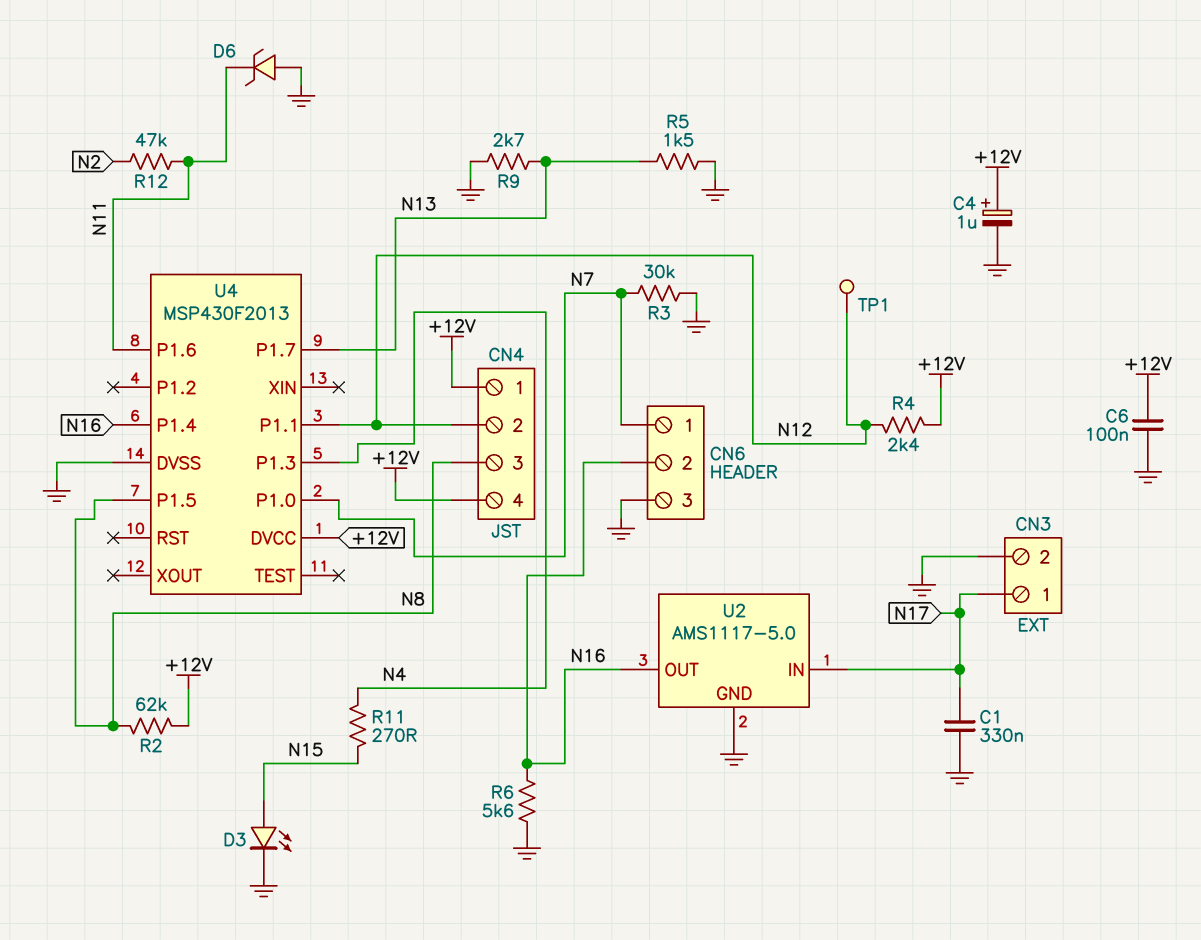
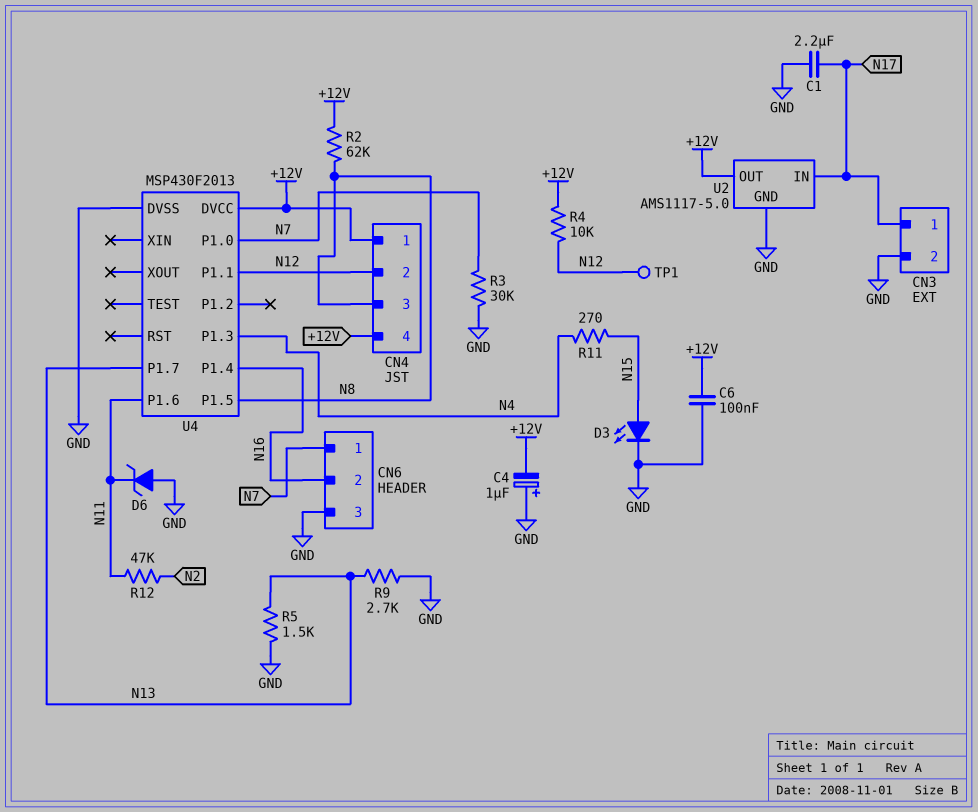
C1: 330nF (GND, N17) -> 2.2uF (GND, N17)
C4: 1uF (plus +12V, minus GND) -> 1uF (plus GND, minus +12V)
R4: 2.4k (+12V, N12) -> 10k (+12V, N12)
R6: 5.6k (GND, N16) -> none
U2 pin OUT: N16 -> +12V

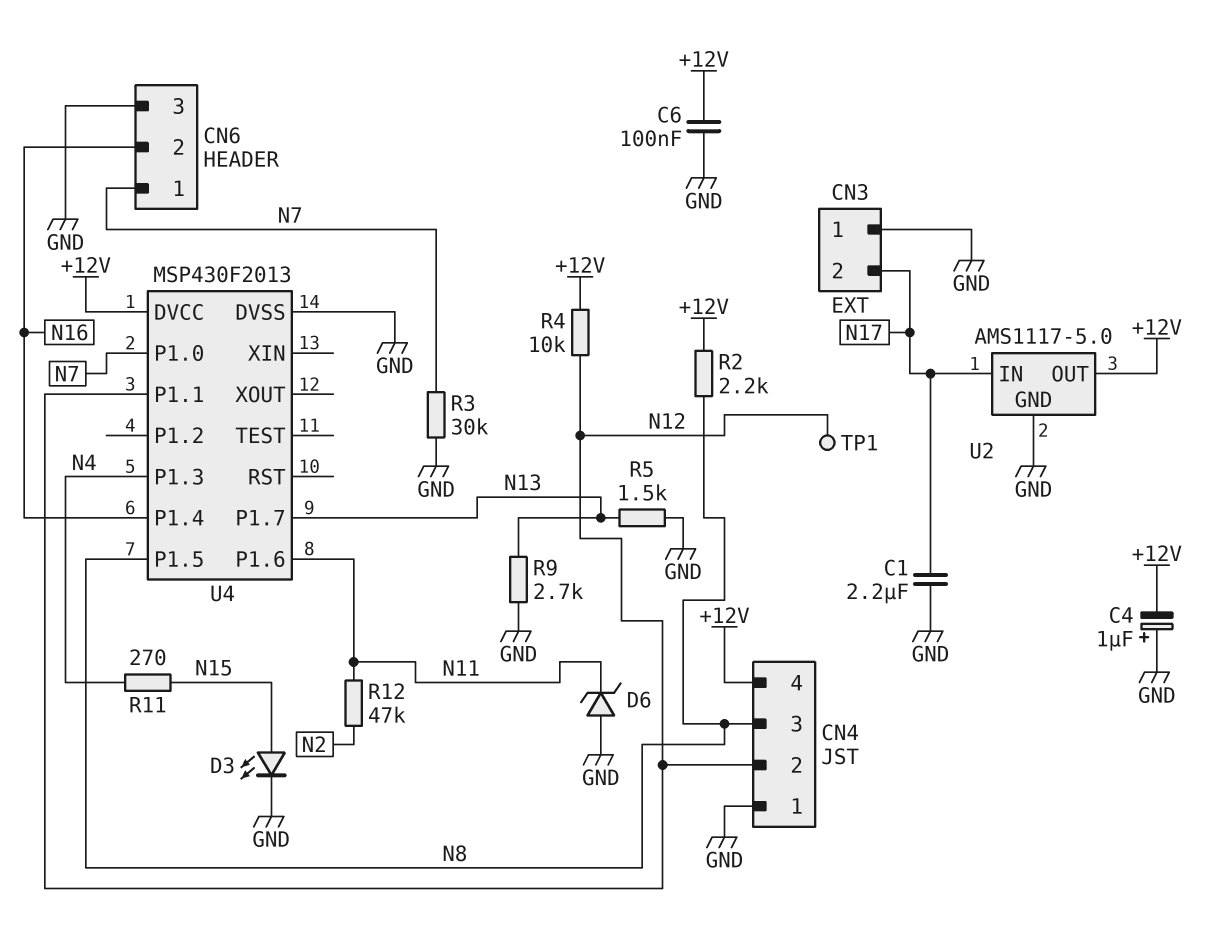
CN3 pin 1: N17 -> GND
CN3 pin 2: GND -> N17
CN4 pin 1: +12V -> GND
R2: 62k (+12V, N8) -> 2.2k (+12V, N8)

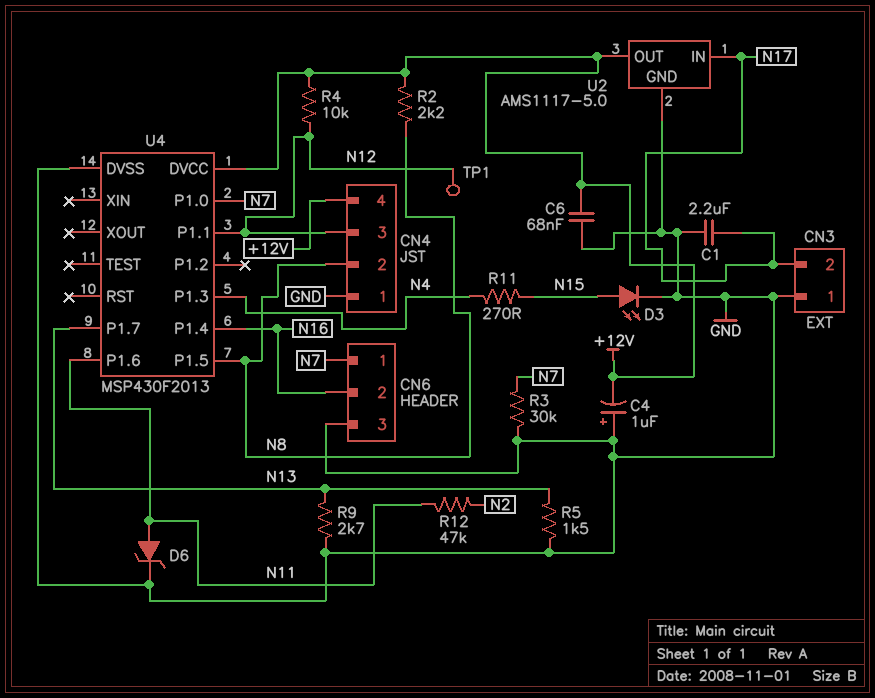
C6: 100nF (+12V, GND) -> 68nF (+12V, GND)
CN4 pin 2: N12 -> N8
CN4 pin 3: N8 -> N12
D6: zener (A GND, K N11) -> zener (A N11, K GND)

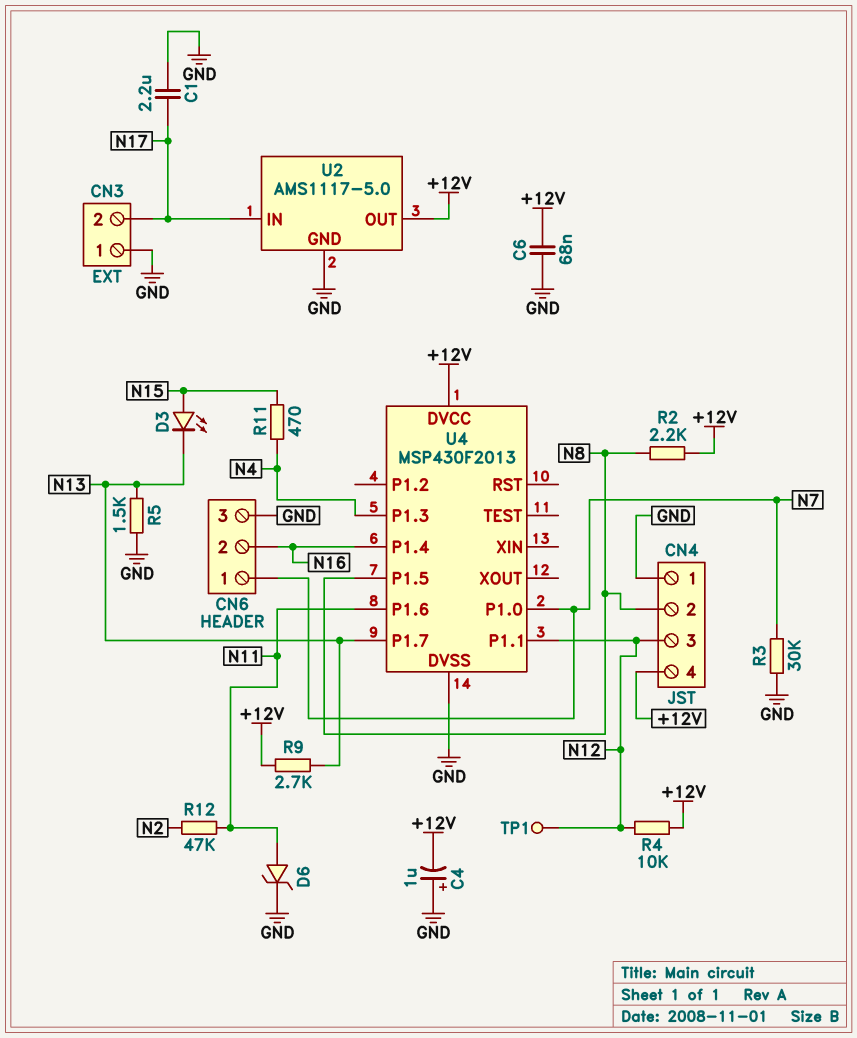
D3: LED (A N15, K GND) -> LED (A N15, K N13)
R9: 2.7k (GND, N13) -> 2.7k (+12V, N13)
R11: 270 (N4, N15) -> 470 (N4, N15)

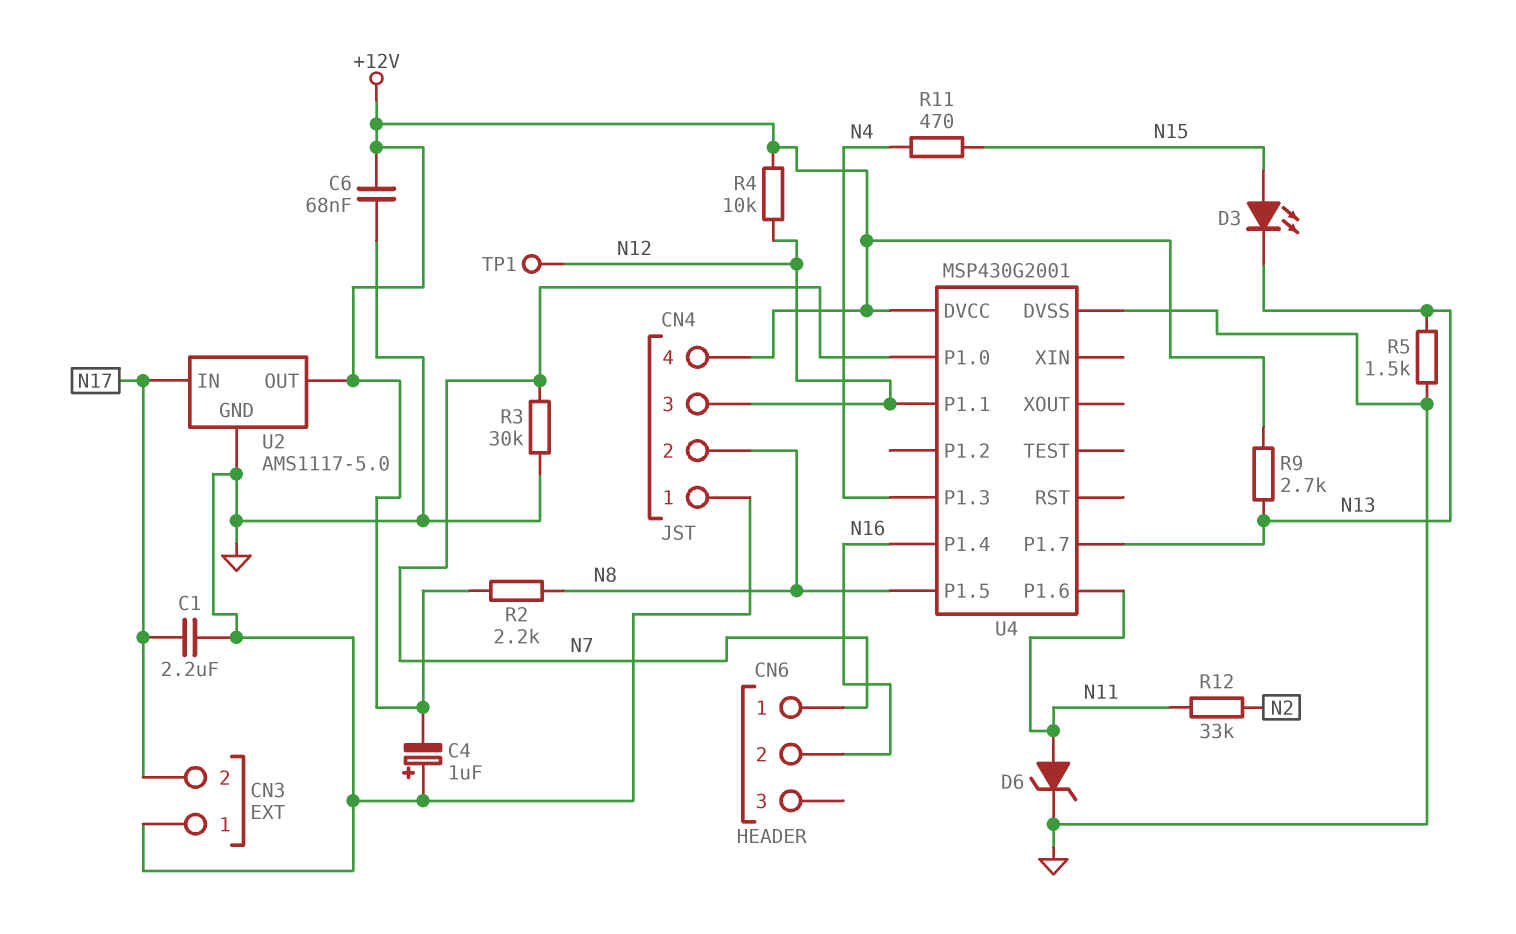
CN6 pin 3: GND -> none
R12: 47k (N2, N11) -> 33k (N2, N11)
U4: MSP430F2013 -> MSP430G2001

